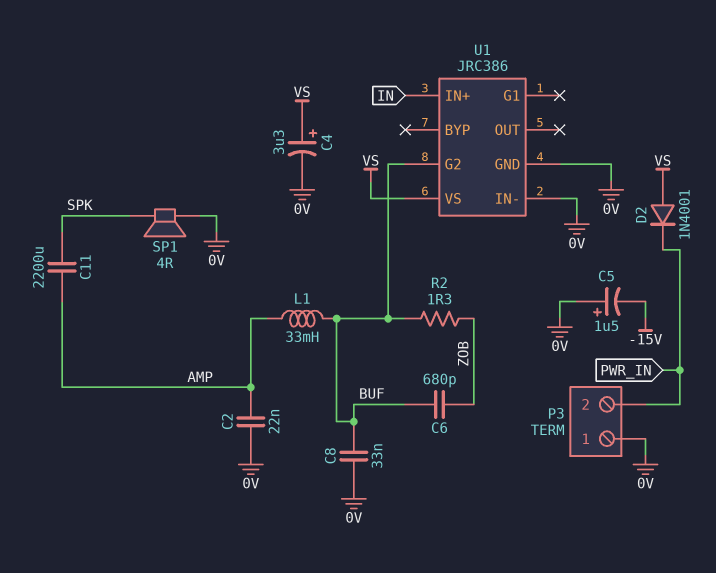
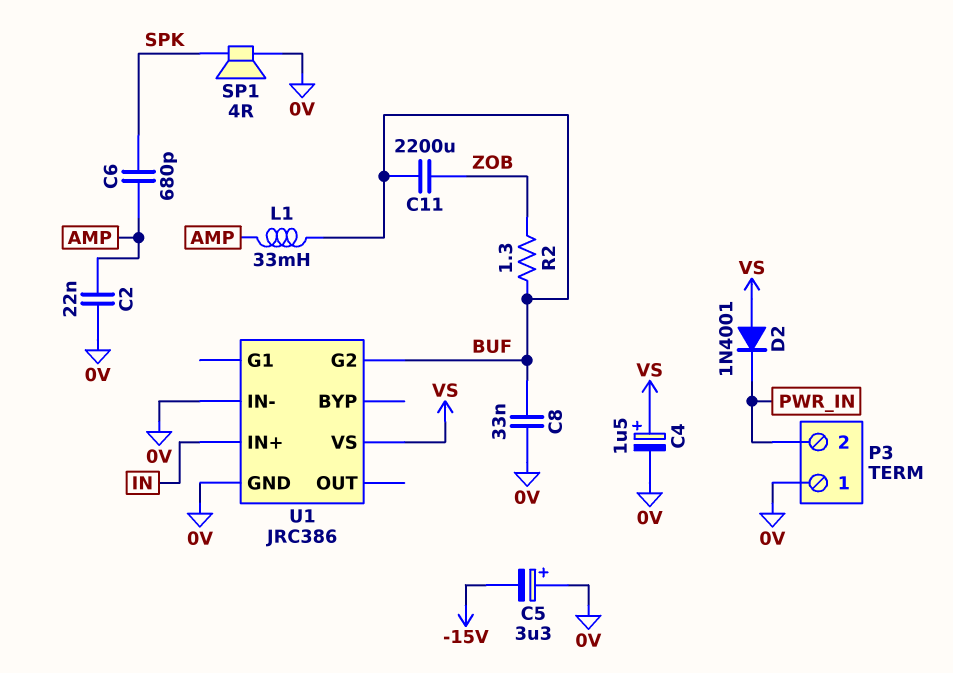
C4: 3.3uF (plus VS, minus 0V) -> 1.5uF (plus VS, minus 0V)
C5: 1.5uF (plus 0V, minus -15V) -> 3.3uF (plus 0V, minus -15V)
C6: 680pF (BUF, ZOB) -> 680pF (AMP, SPK)
C11: 2200uF (AMP, SPK) -> 2200uF (BUF, ZOB)

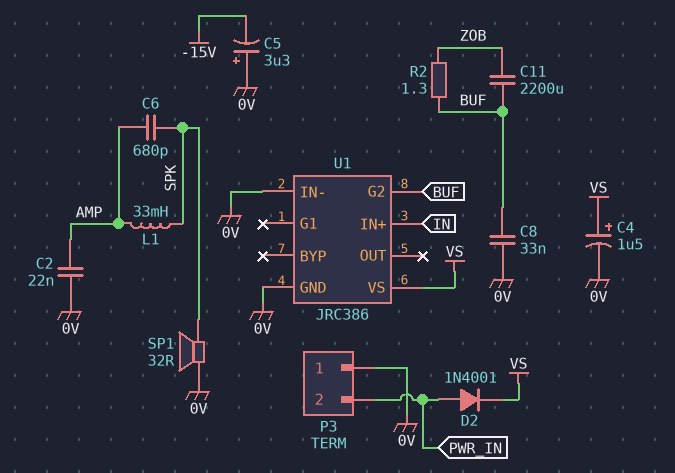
D2: diode 1N4001 (A VS, K PWR_IN) -> diode 1N4001 (A PWR_IN, K VS)
L1: 33mH (AMP, BUF) -> 33mH (AMP, SPK)
SP1: speaker 4R (0V, SPK) -> speaker 32R (0V, SPK)

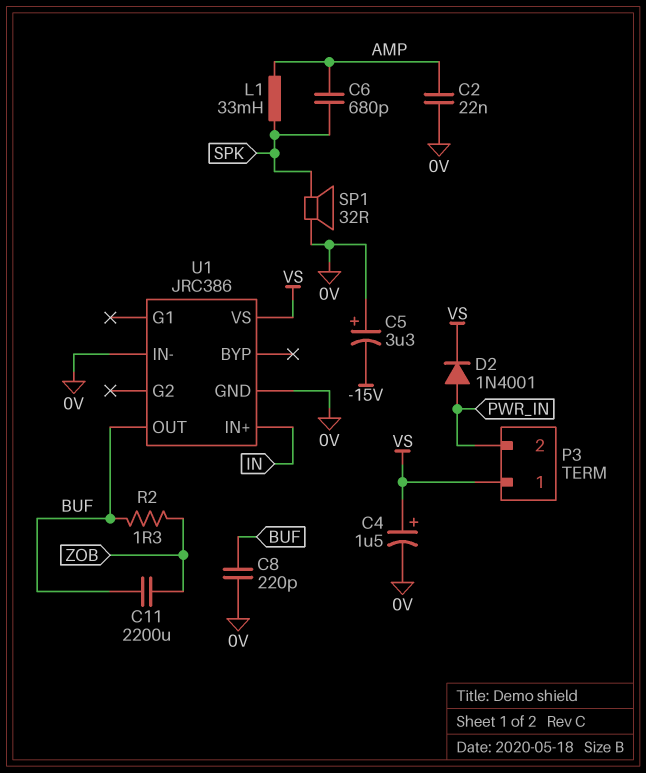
C8: 33nF (0V, BUF) -> 220pF (0V, BUF)
P3 pin 1: 0V -> VS
U1 pin G2: BUF -> none
U1 pin OUT: none -> BUF

